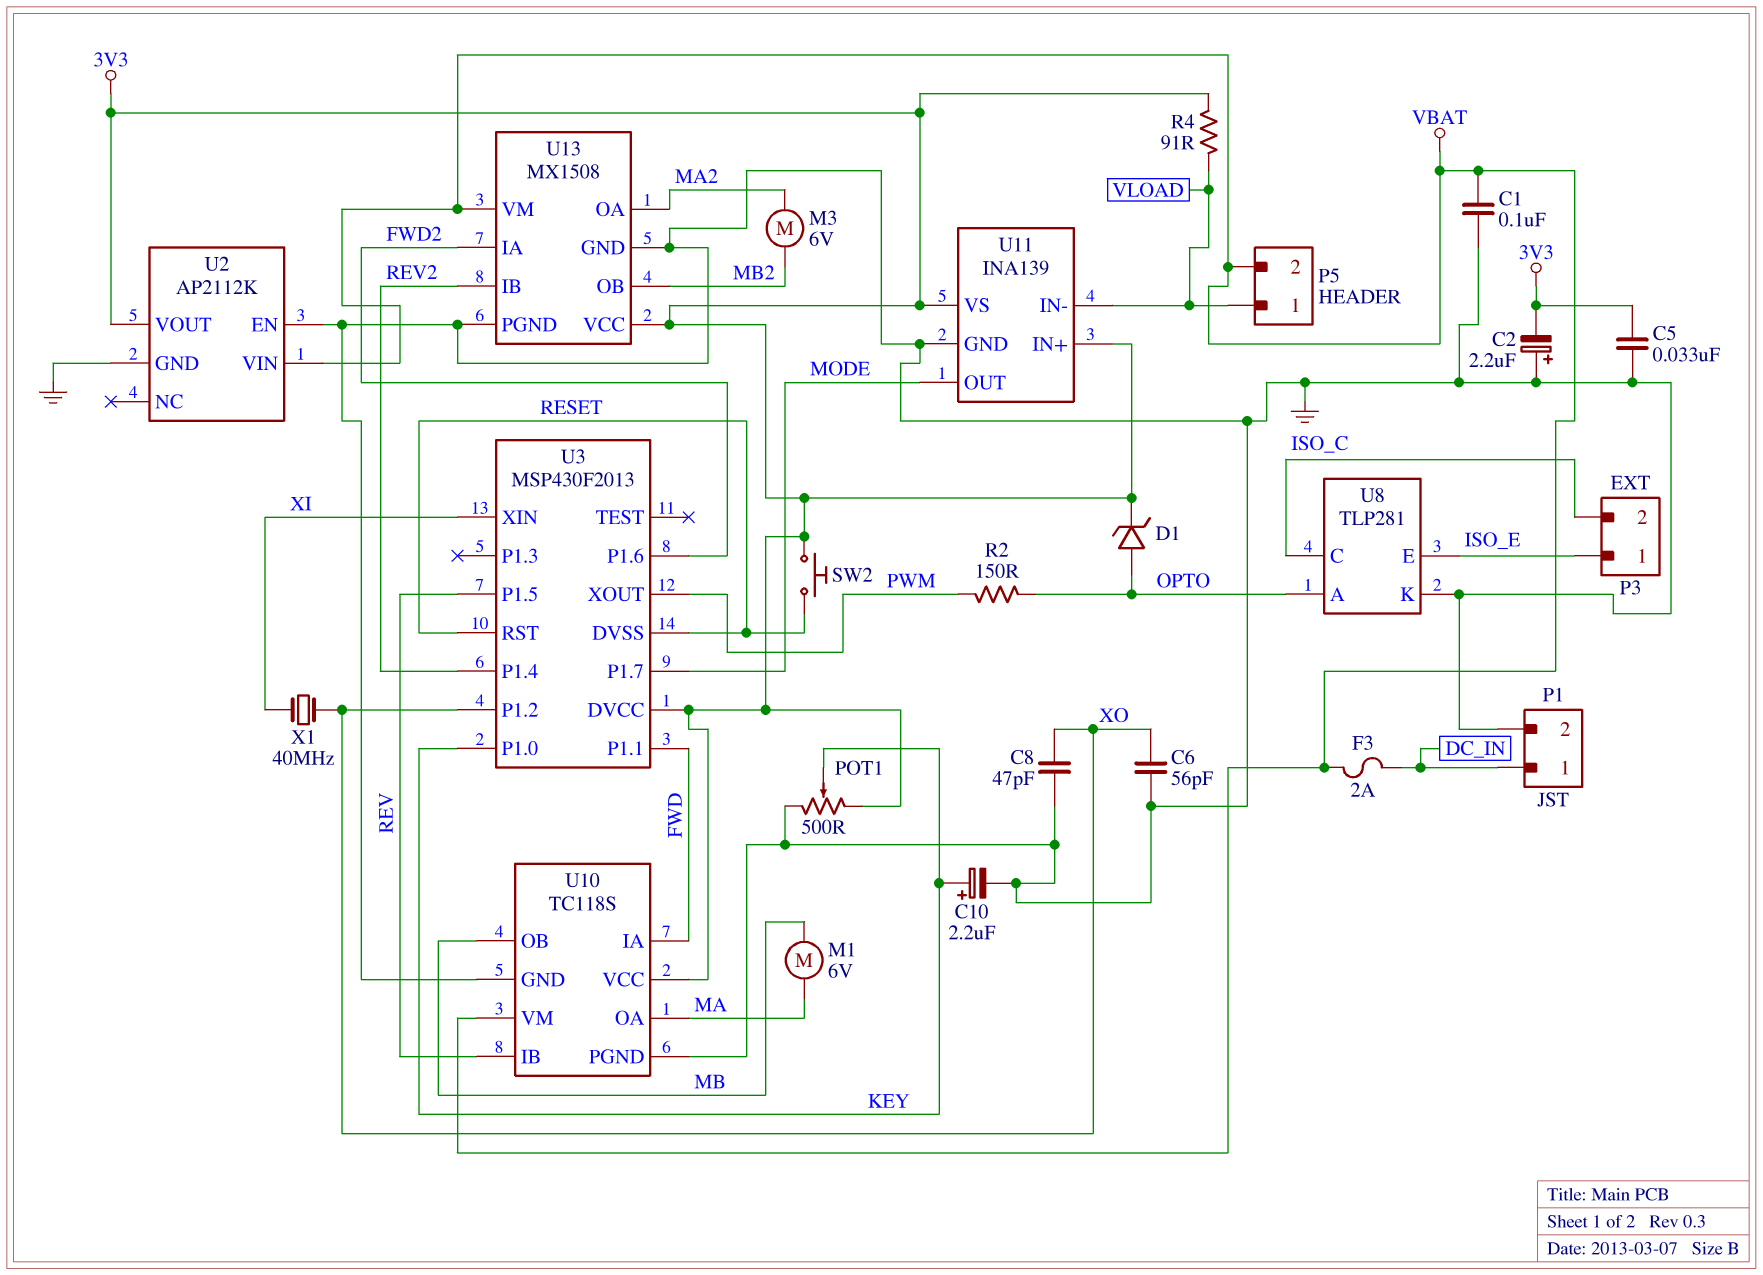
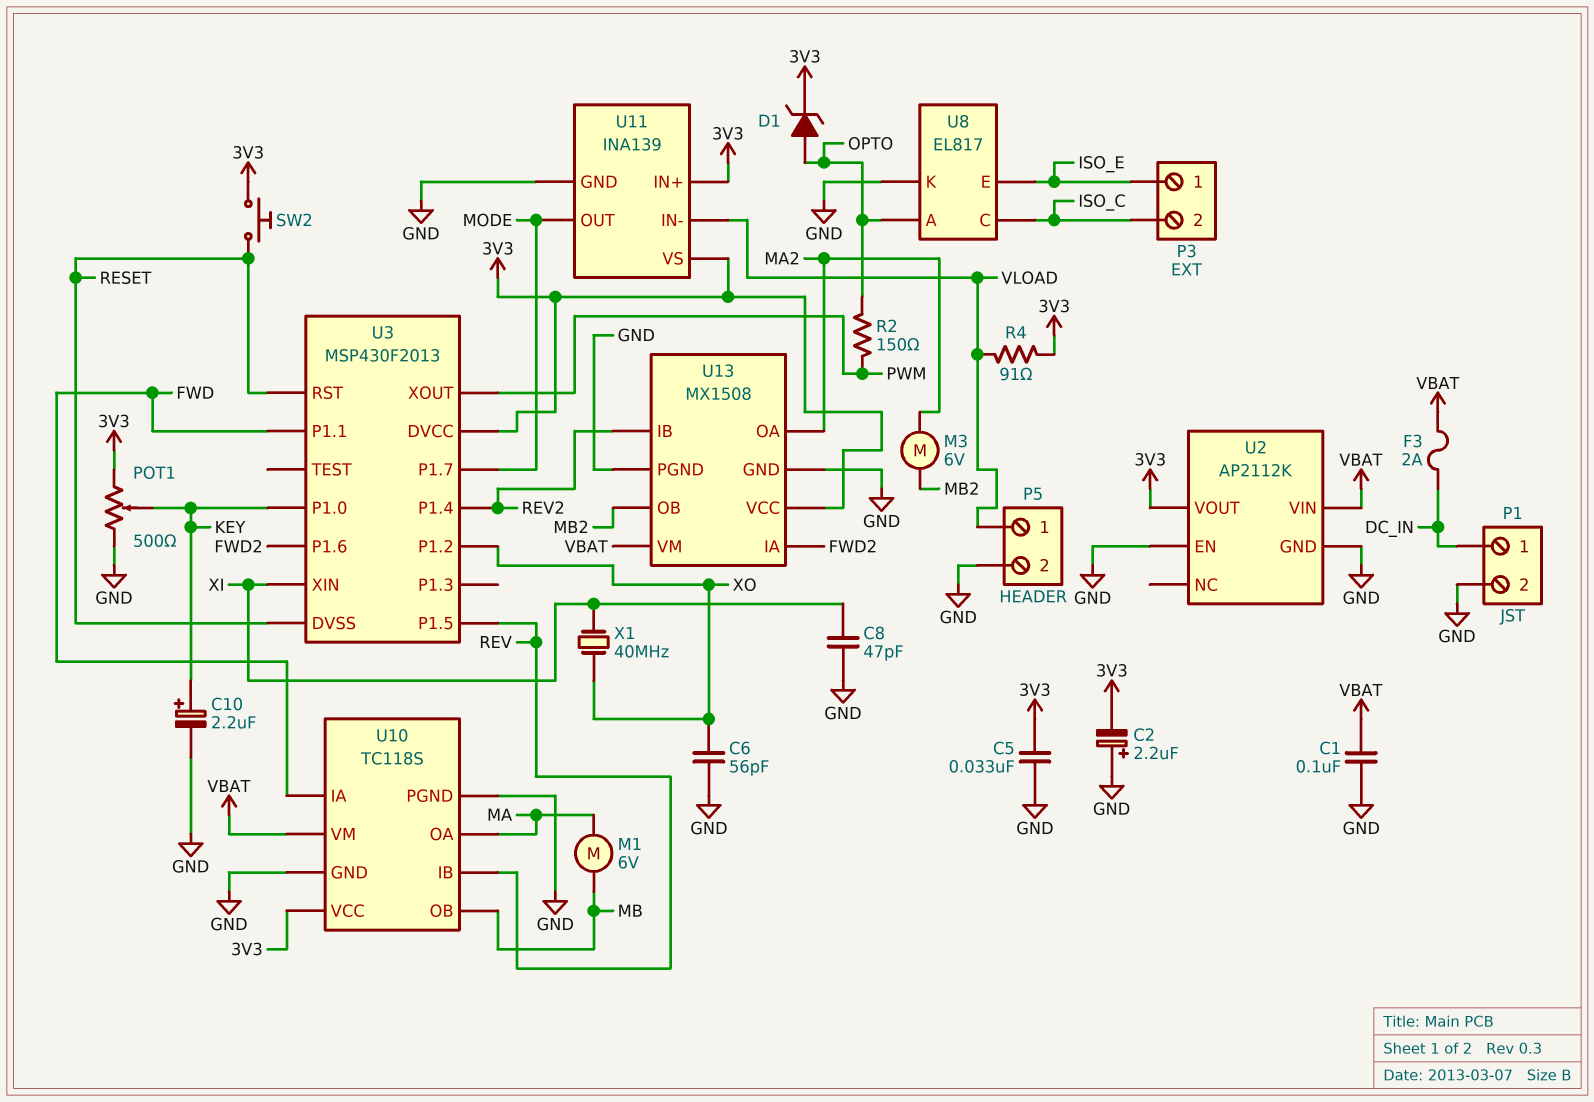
C8: 47pF (GND, XO) -> 47pF (GND, XI)
P5 pin 2: VBAT -> GND
U8: TLP281 -> EL817

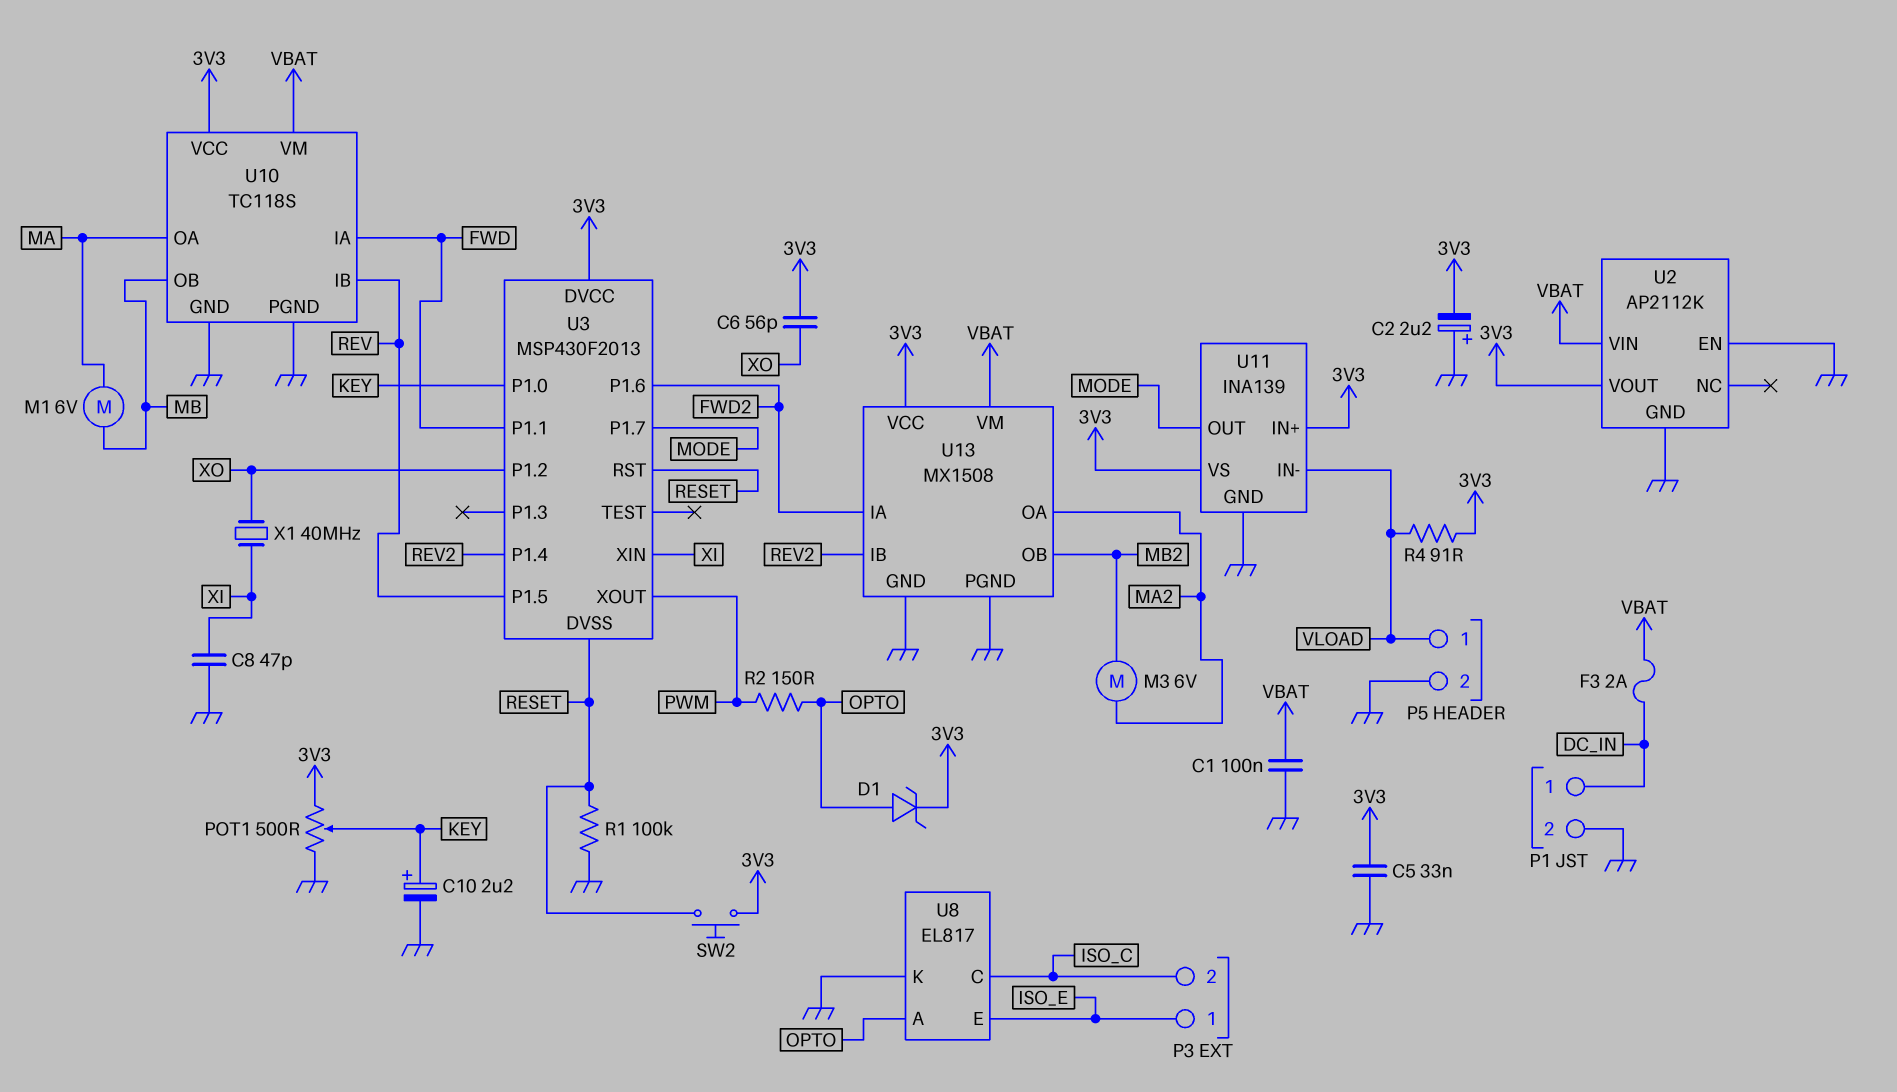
C6: 56pF (GND, XO) -> 56pF (3V3, XO)
R1: none -> 100k (GND, RESET)

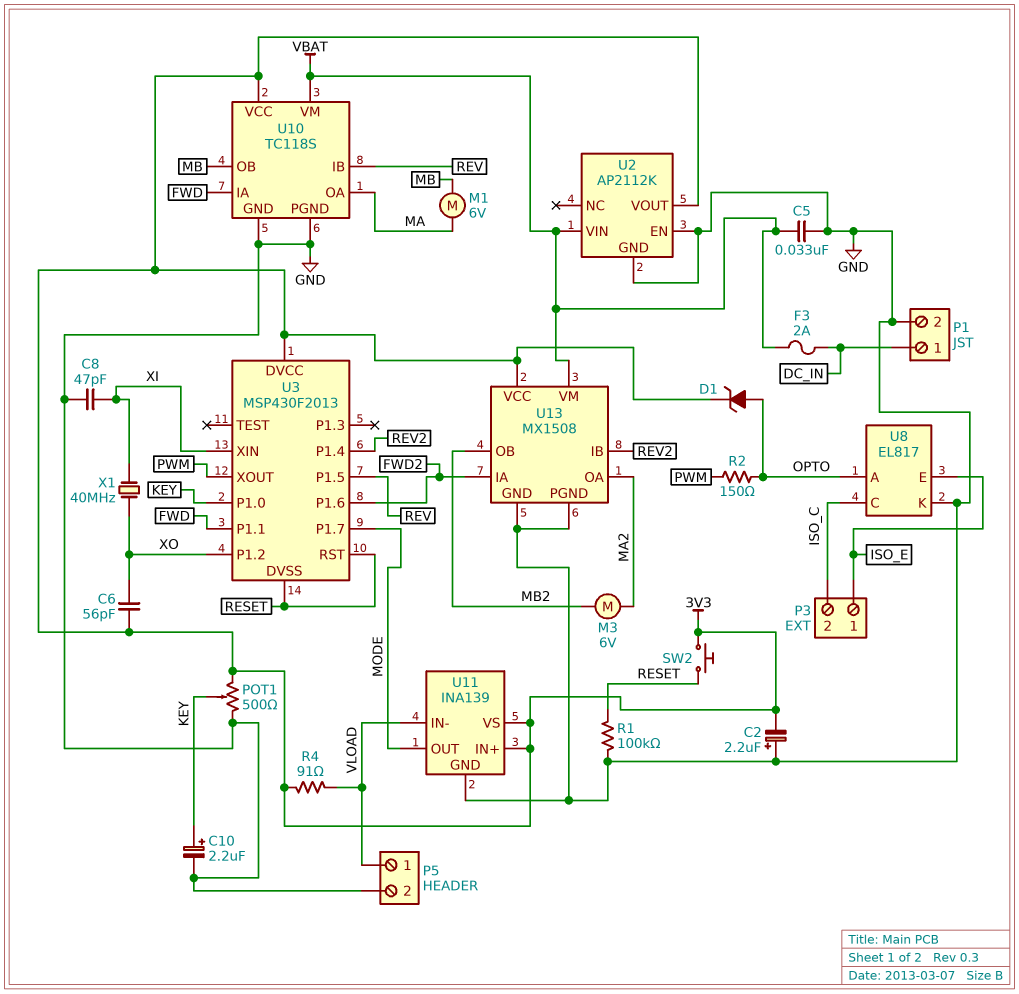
C1: 100nF (GND, VBAT) -> none
C5: 33nF (3V3, GND) -> 33nF (GND, VBAT)

